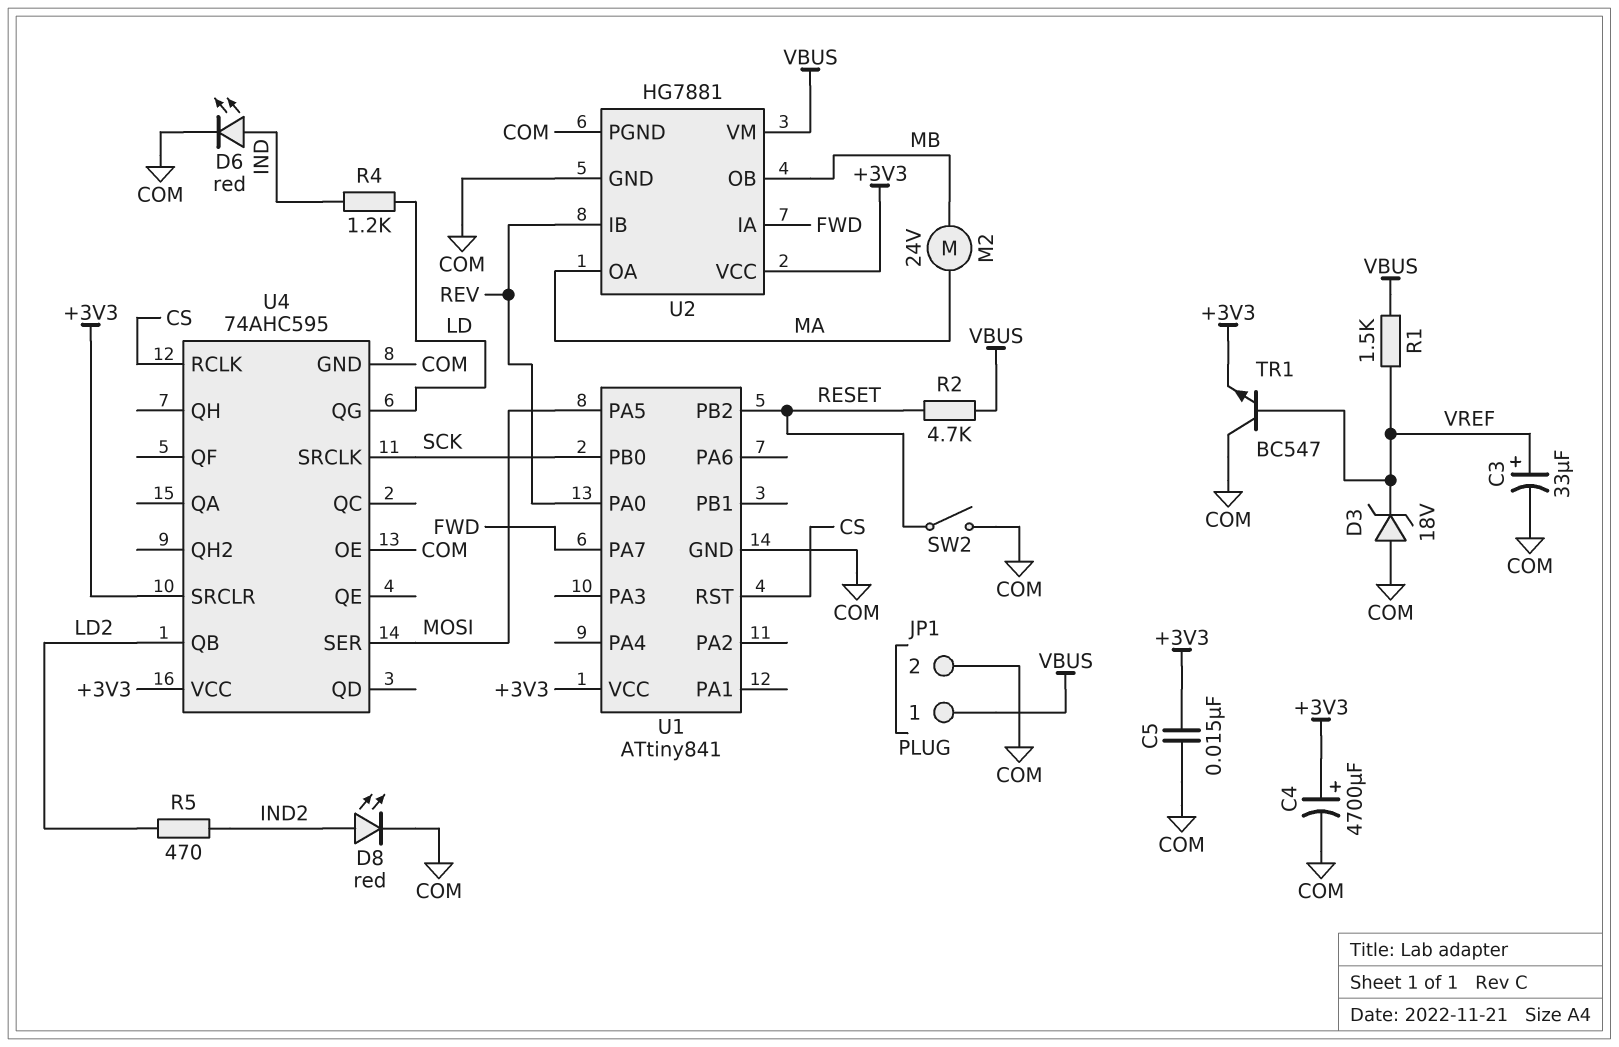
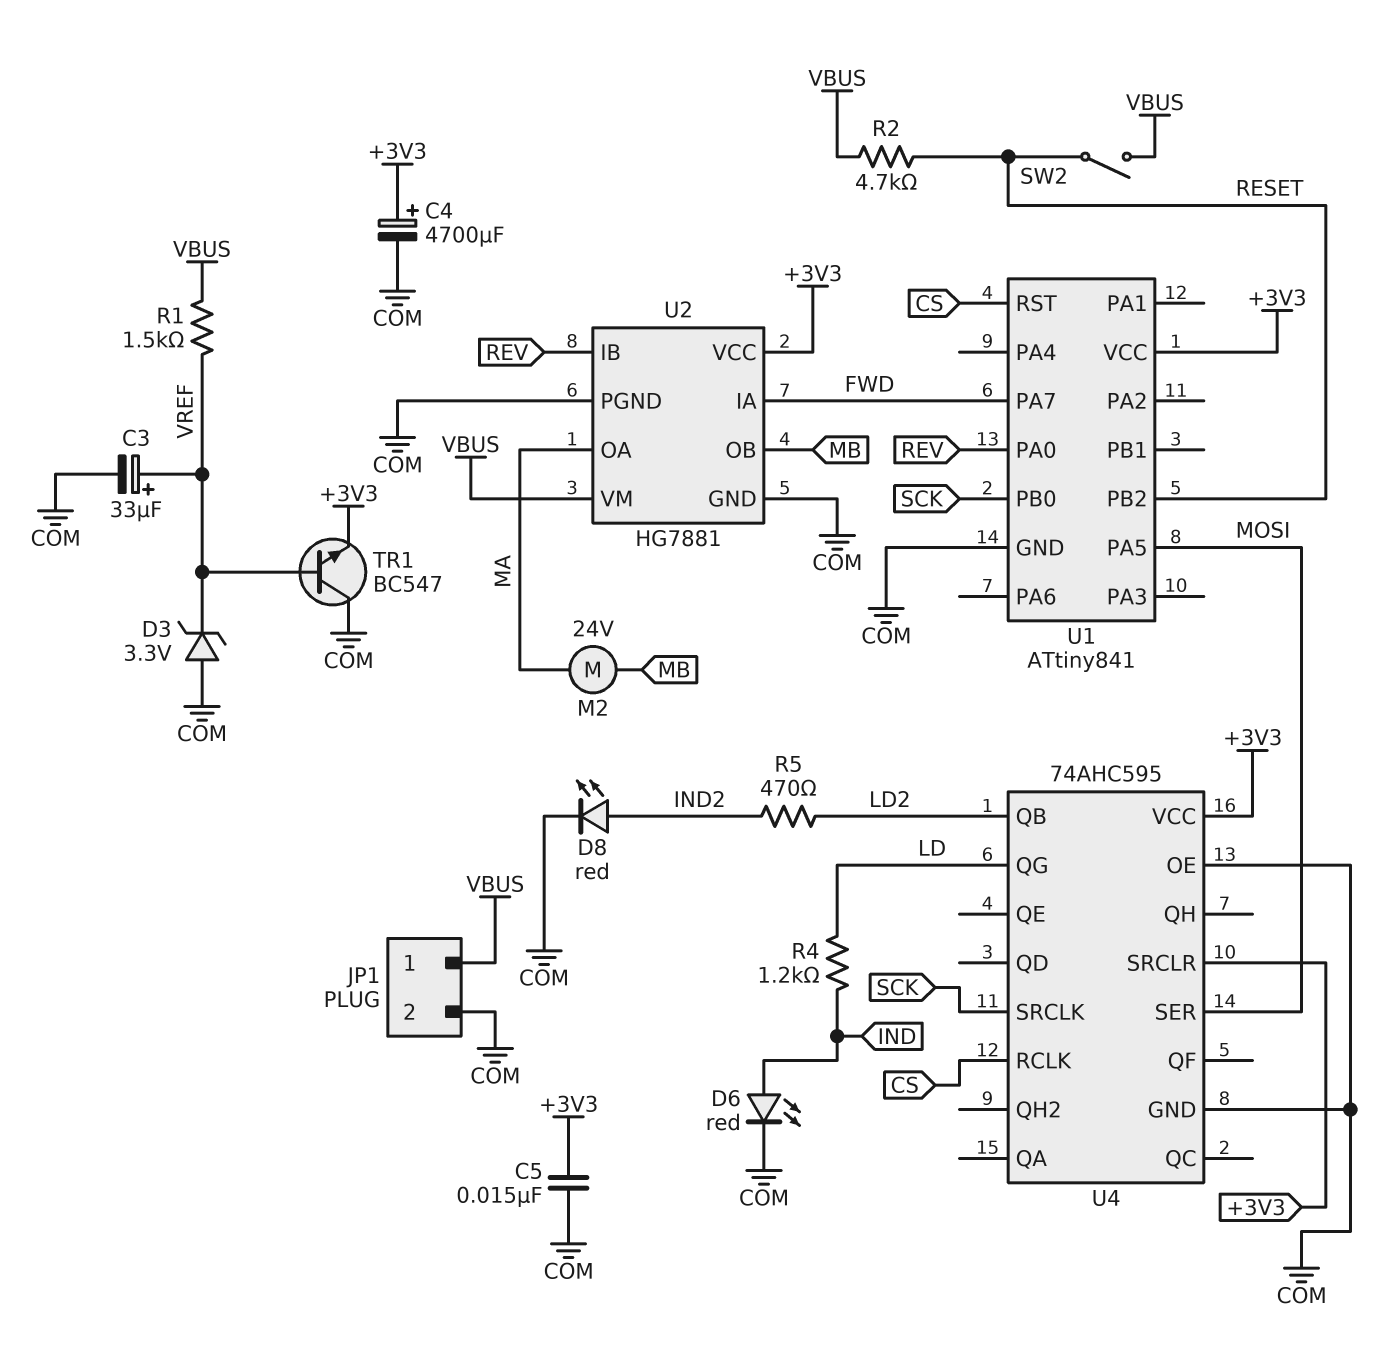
D3: zener 18V (A COM, K VREF) -> zener 3.3V (A COM, K VREF)
SW2: switch (COM, RESET) -> switch (RESET, VBUS)

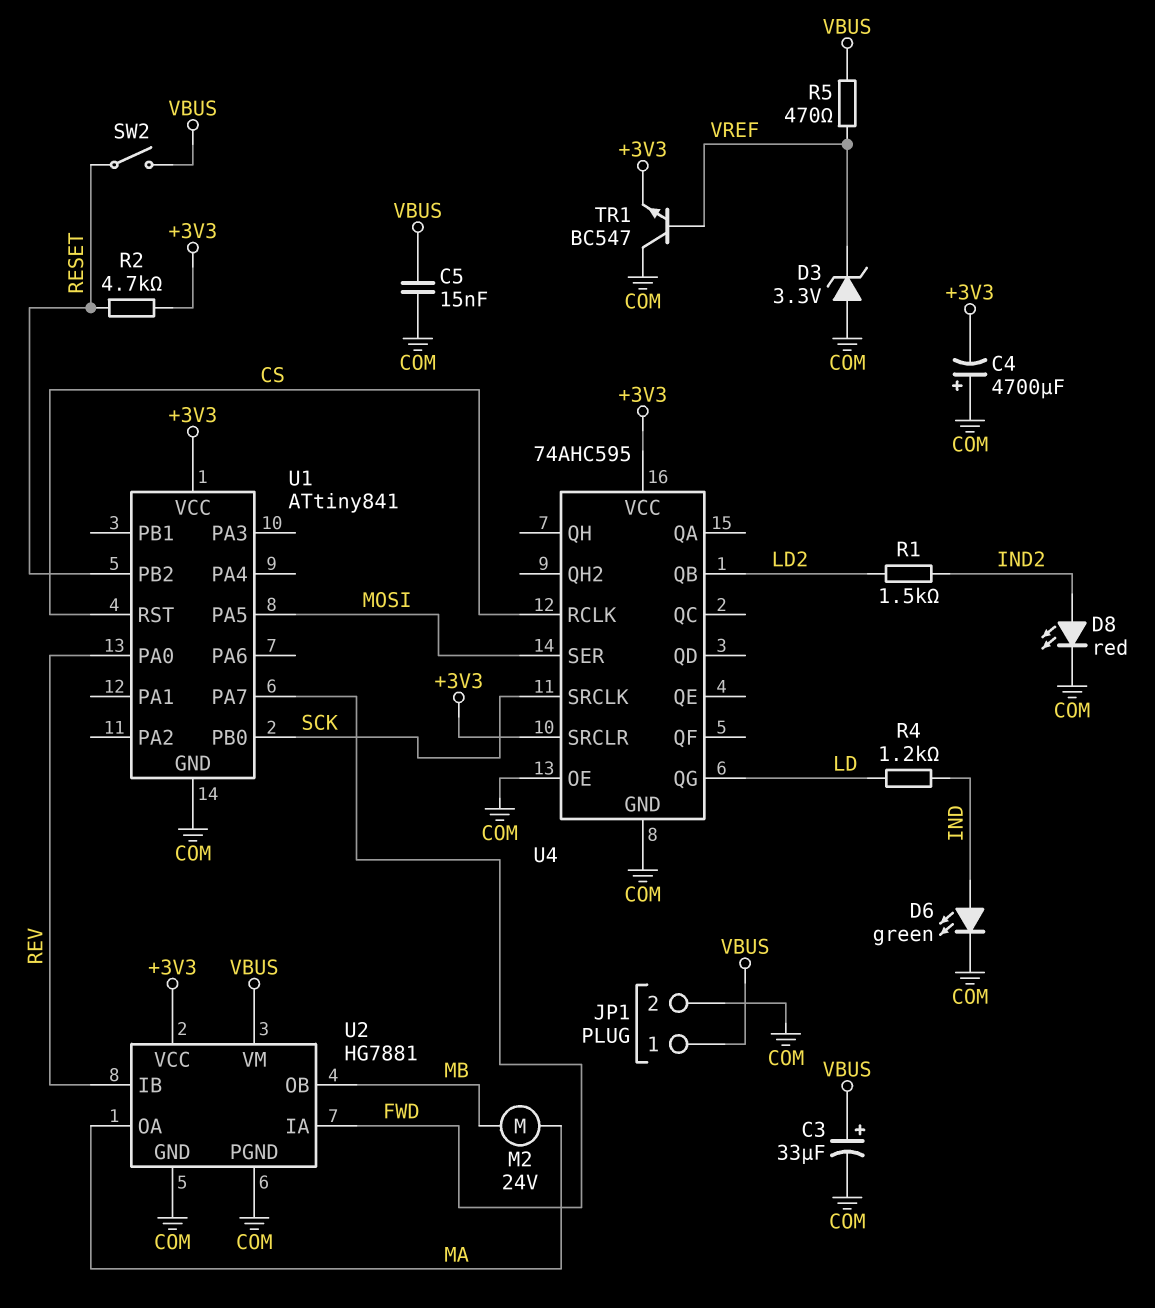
C3: 33uF (plus VREF, minus COM) -> 33uF (plus VBUS, minus COM)
C4: 4700uF (plus +3V3, minus COM) -> 4700uF (plus COM, minus +3V3)
C5: 15nF (+3V3, COM) -> 15nF (COM, VBUS)
D6: LED red (A IND, K COM) -> LED green (A IND, K COM)
R1: 1.5k (VBUS, VREF) -> 1.5k (IND2, LD2)
R2: 4.7k (RESET, VBUS) -> 4.7k (+3V3, RESET)
R5: 470 (IND2, LD2) -> 470 (VBUS, VREF)

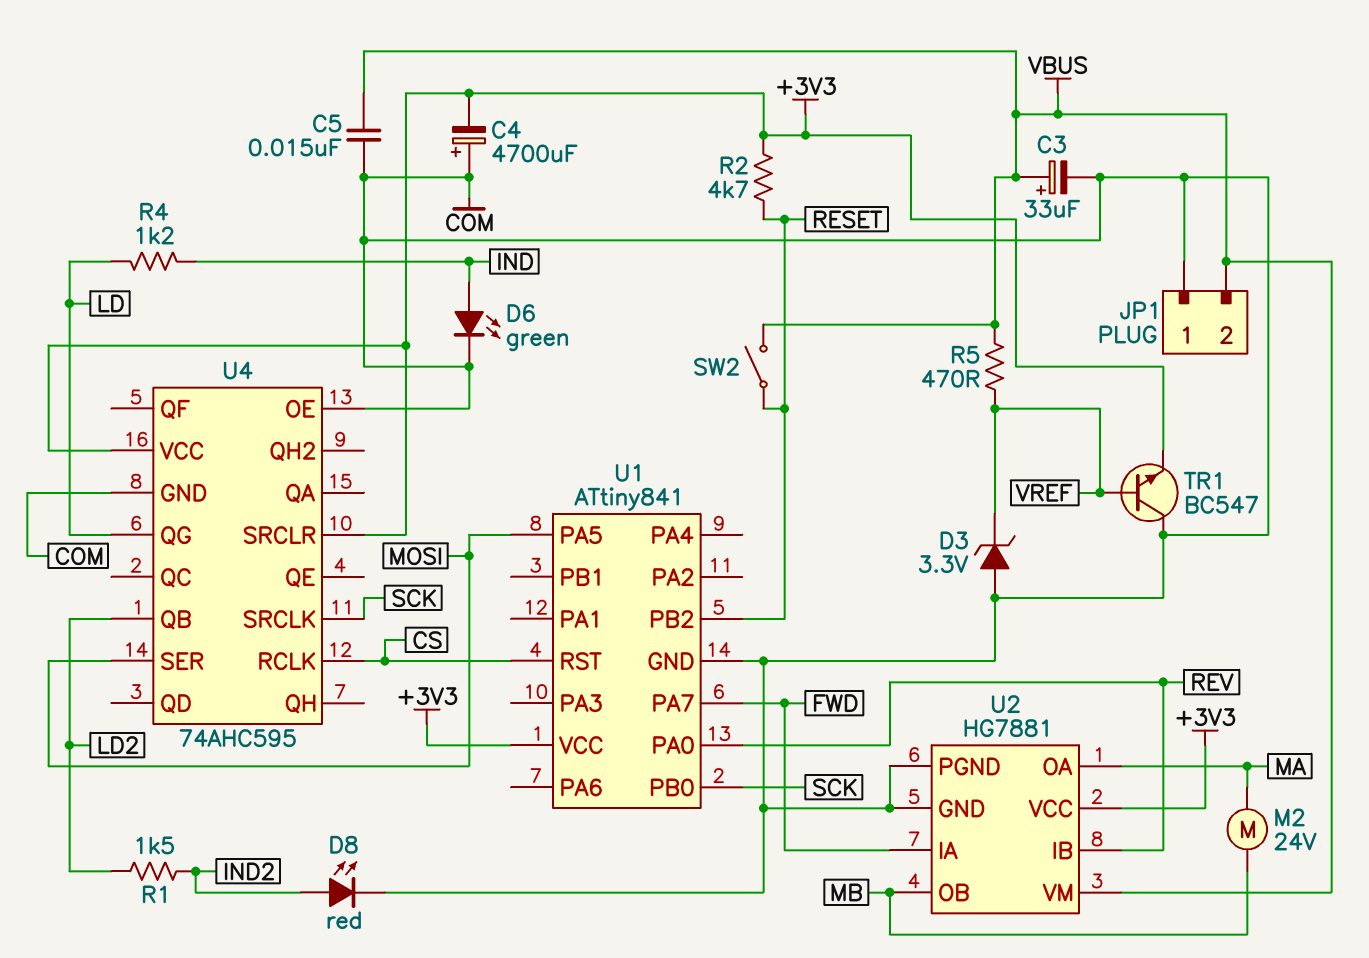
JP1 pin 1: VBUS -> COM
JP1 pin 2: COM -> VBUS

